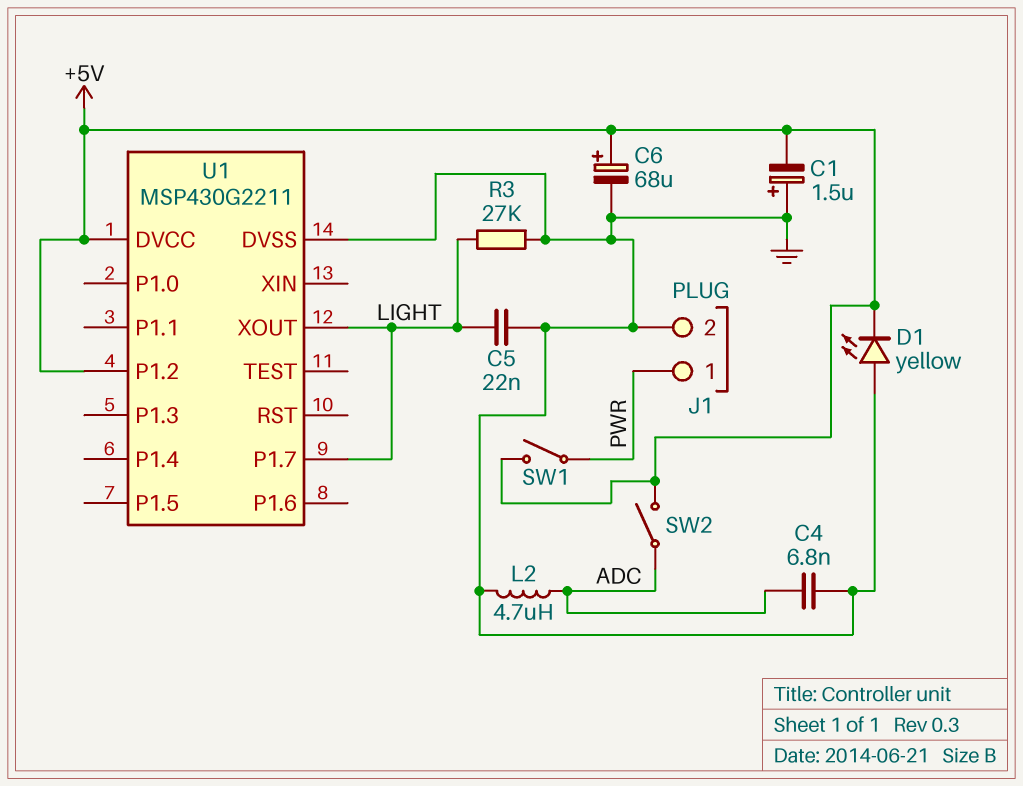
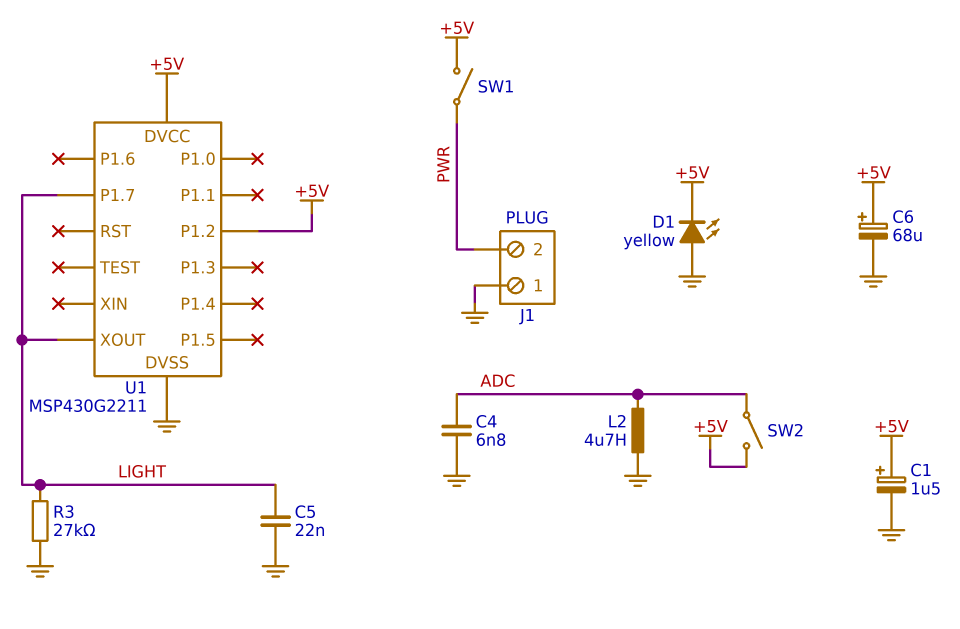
C1: 1.5uF (plus GND, minus +5V) -> 1.5uF (plus +5V, minus GND)
J1 pin 1: PWR -> GND
J1 pin 2: GND -> PWR

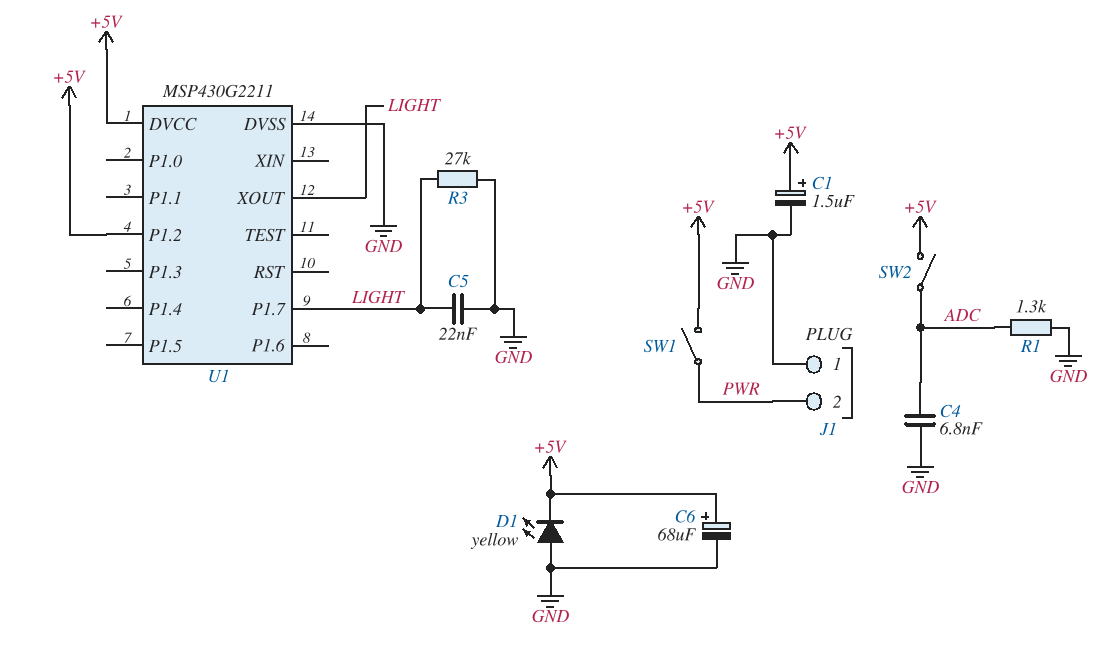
L2: 4.7uH (ADC, GND) -> none
R1: none -> 1.3k (ADC, GND)

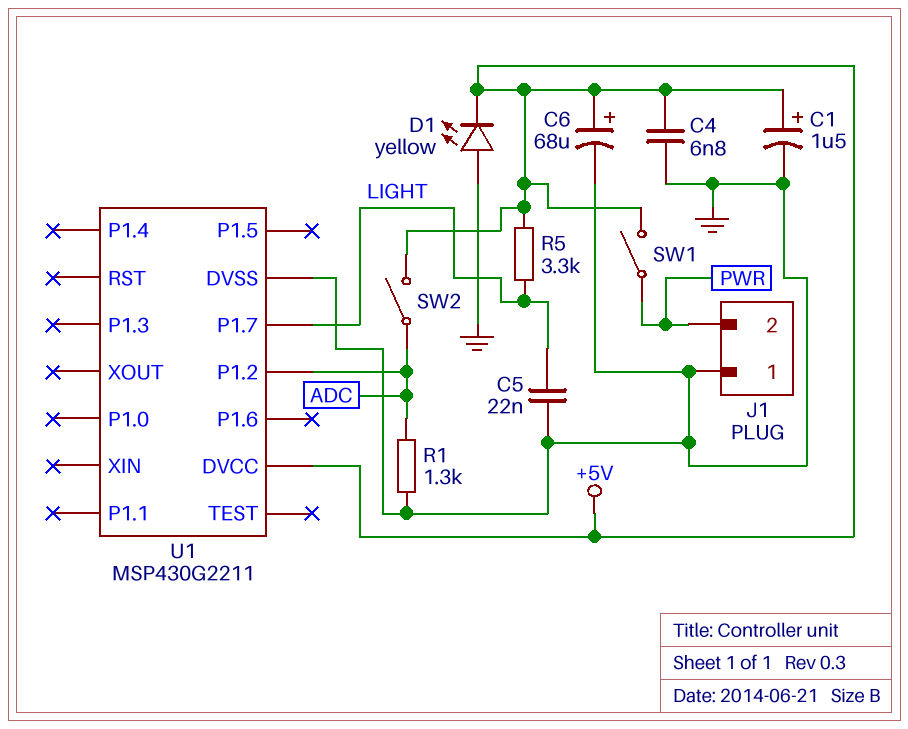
C4: 6.8nF (ADC, GND) -> 6.8nF (+5V, GND)
R3: 27k (GND, LIGHT) -> none
R5: none -> 3.3k (+5V, LIGHT)
U1 pin P1.2: +5V -> ADC
U1 pin XOUT: LIGHT -> none

